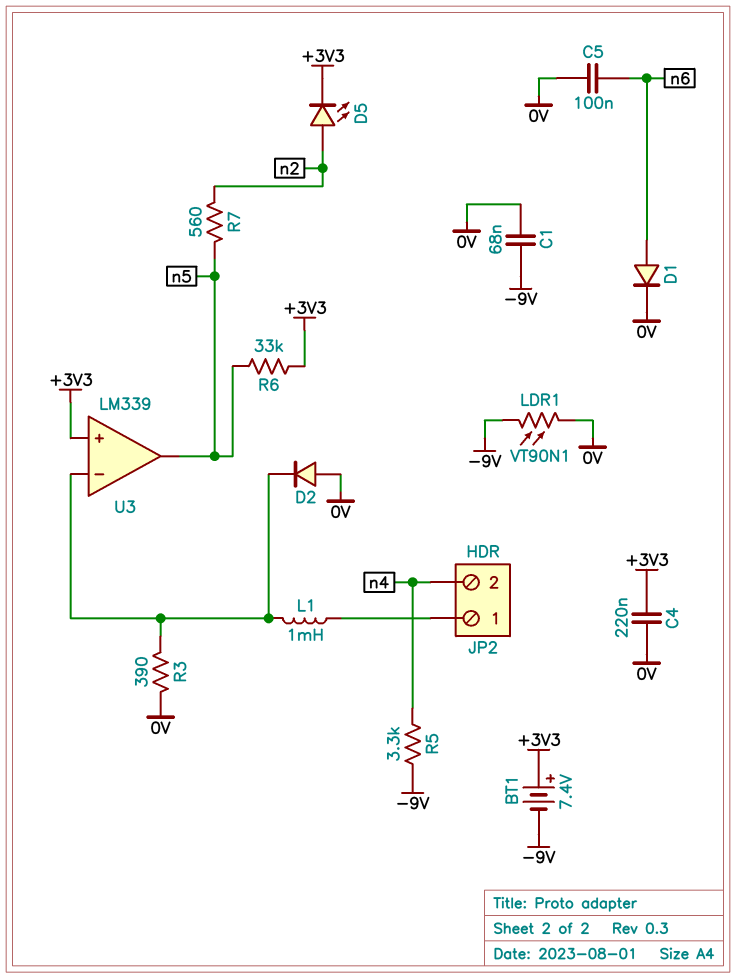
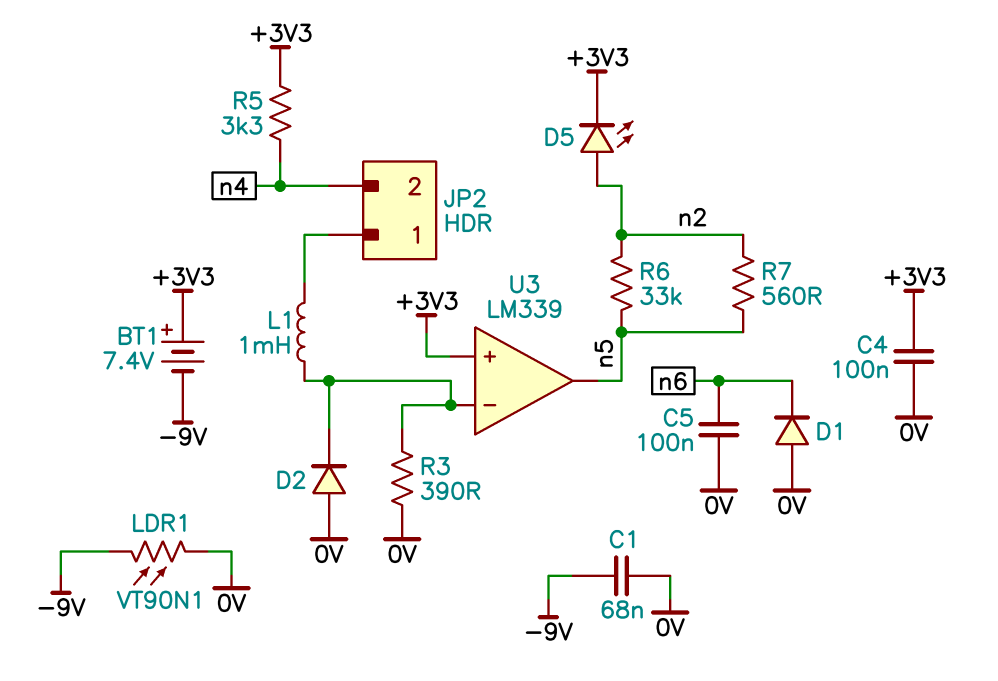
C4: 220nF (+3V3, 0V) -> 100nF (+3V3, 0V)
D1: diode (A n6, K 0V) -> diode (A 0V, K n6)
R5: 3.3k (-9V, n4) -> 3.3k (+3V3, n4)
R6: 33k (+3V3, n5) -> 33k (n2, n5)

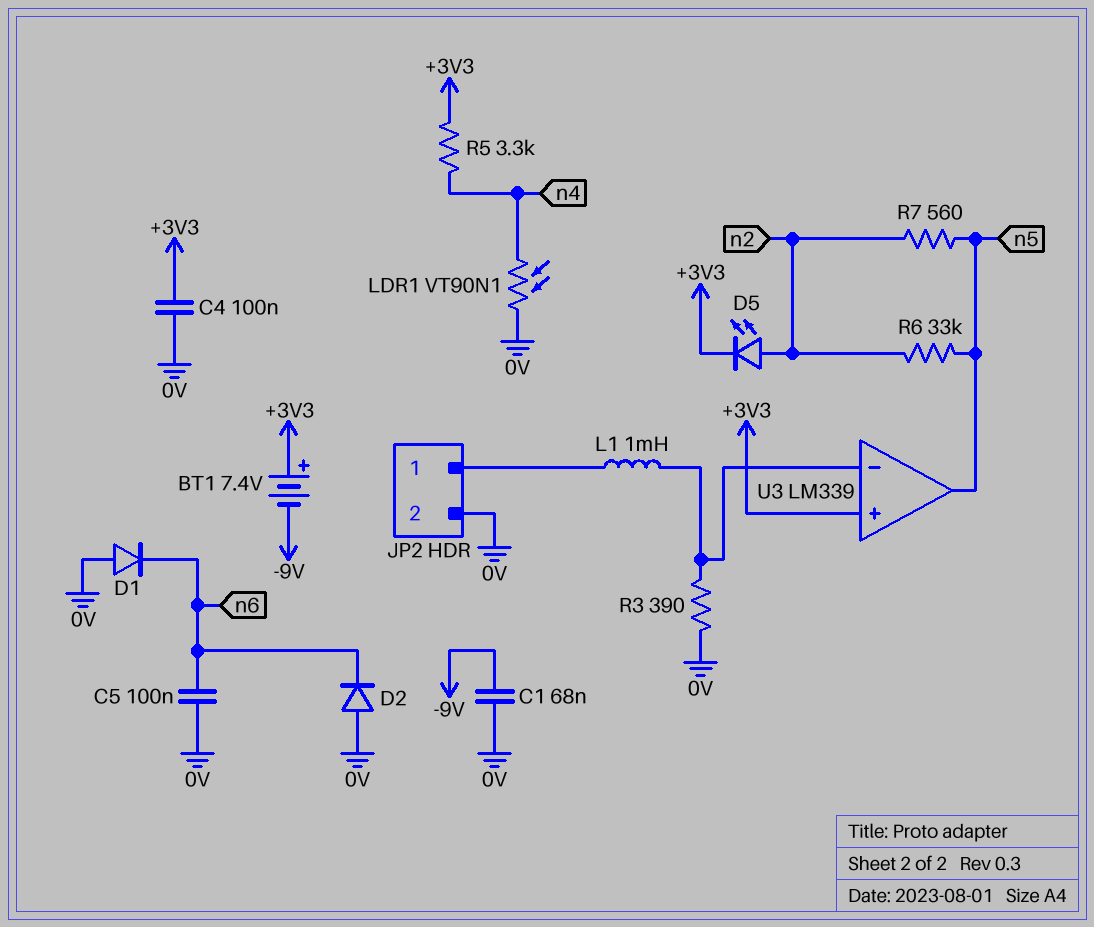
D2: diode (A 0V, K U3/in-) -> diode (A 0V, K n6)
JP2 pin 2: n4 -> 0V
LDR1: VT90N1 (-9V, 0V) -> VT90N1 (0V, n4)

